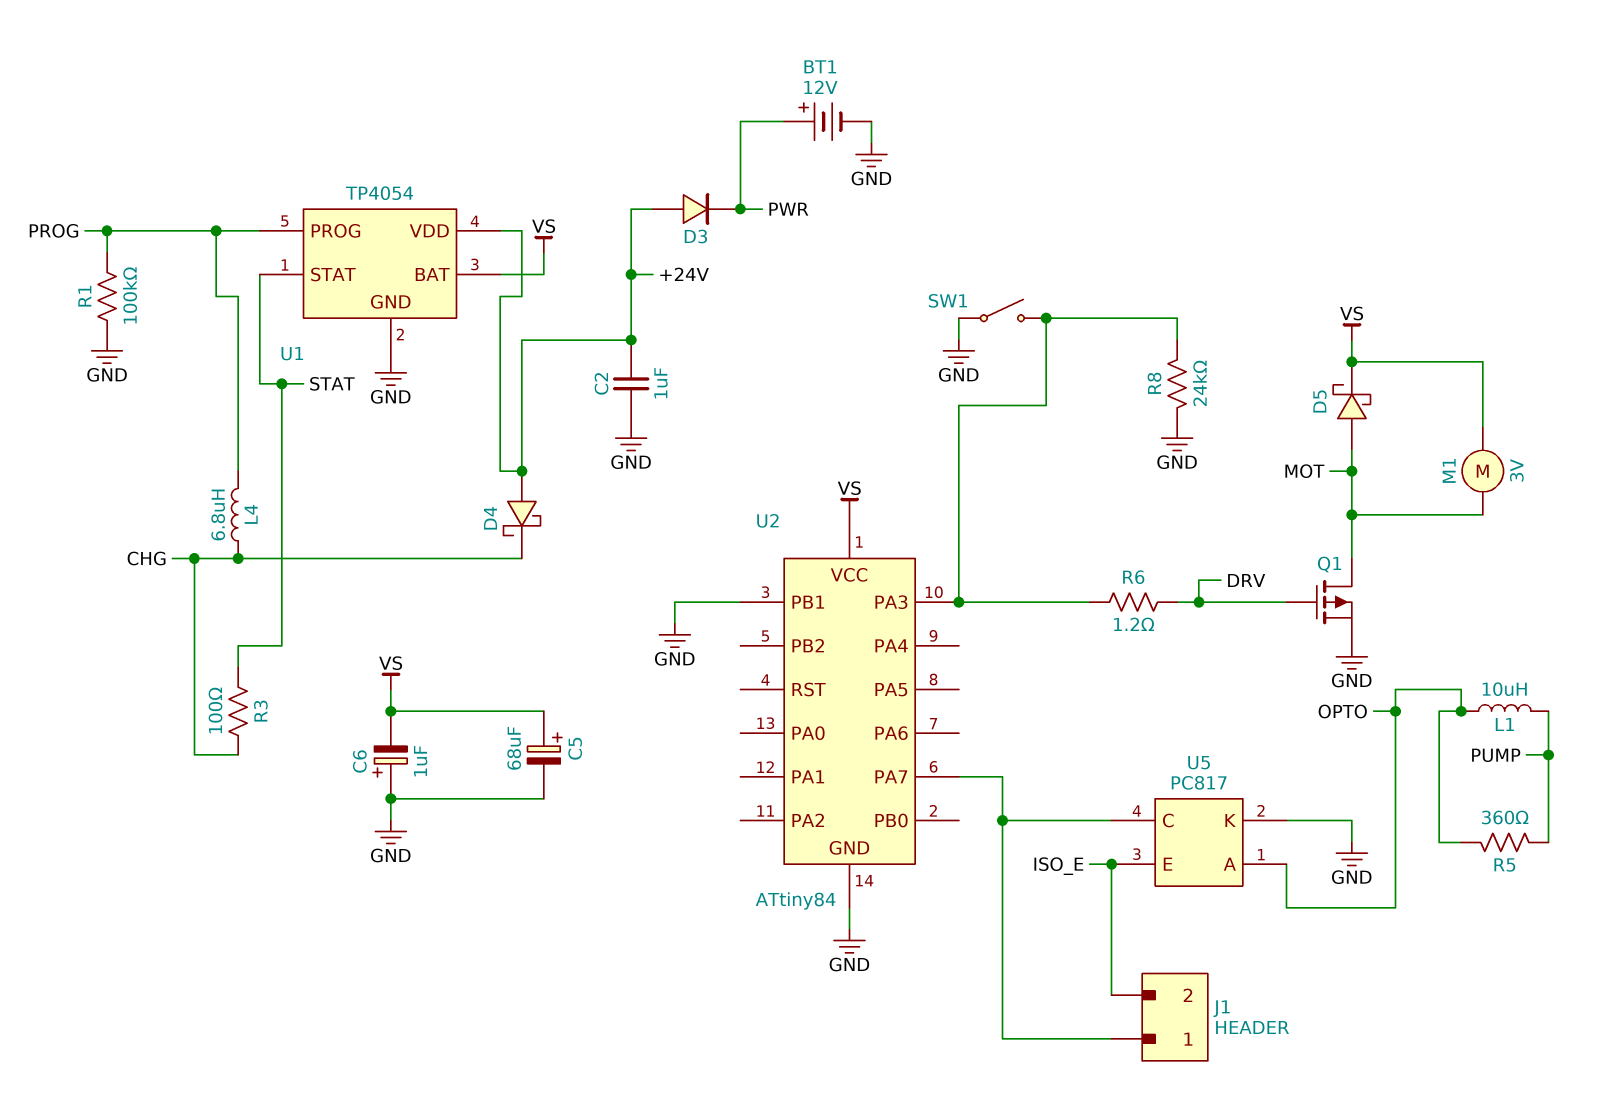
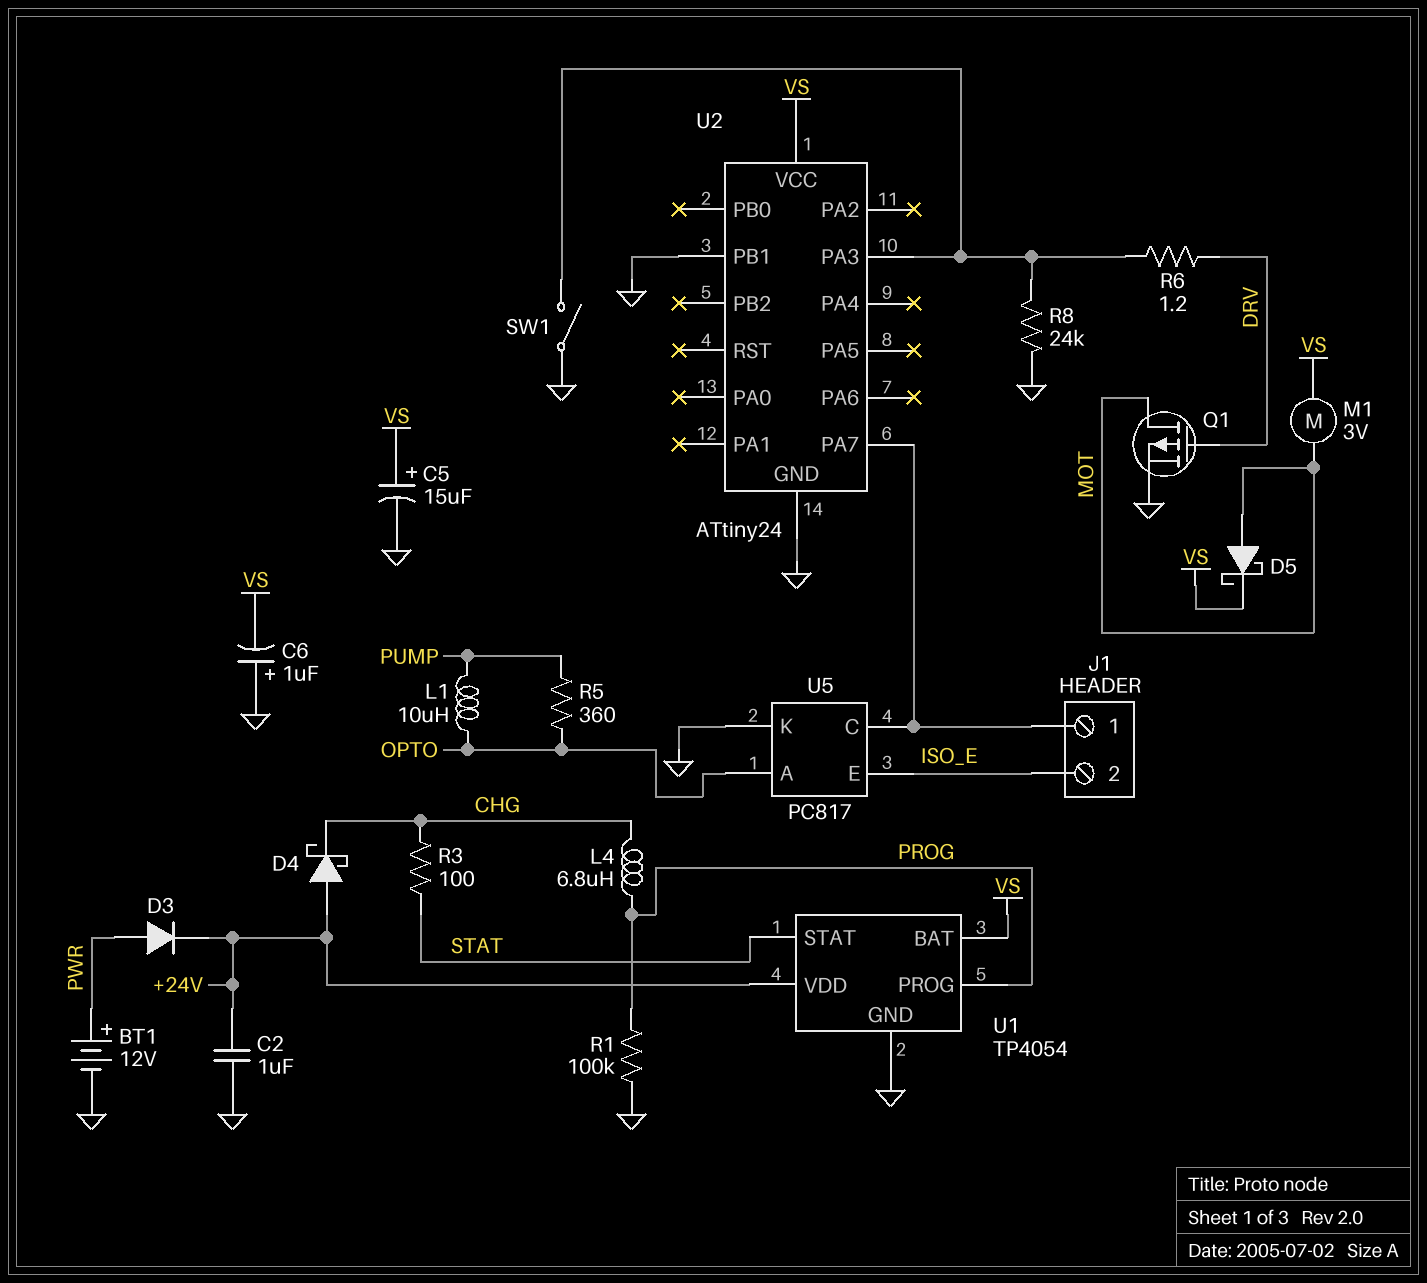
C5: 68uF (plus VS, minus GND) -> 15uF (plus VS, minus GND)
D3: diode (A +24V, K PWR) -> diode (A PWR, K +24V)
U2: ATtiny84 -> ATtiny24

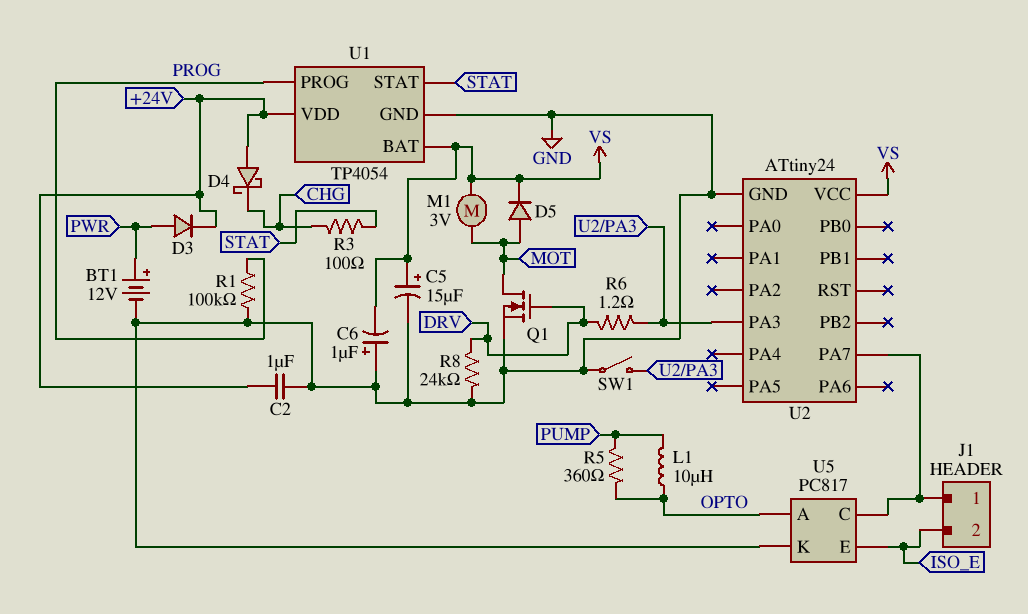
D5: schottky (A MOT, K VS) -> diode (A MOT, K VS)
L4: 6.8uH (CHG, PROG) -> none
Q1: PMOS (G DRV, D MOT, S GND) -> NMOS (G DRV, D MOT, S GND)
R8: 24k (GND, U2/PA3) -> 24k (DRV, GND)
U2 pin PB1: GND -> none

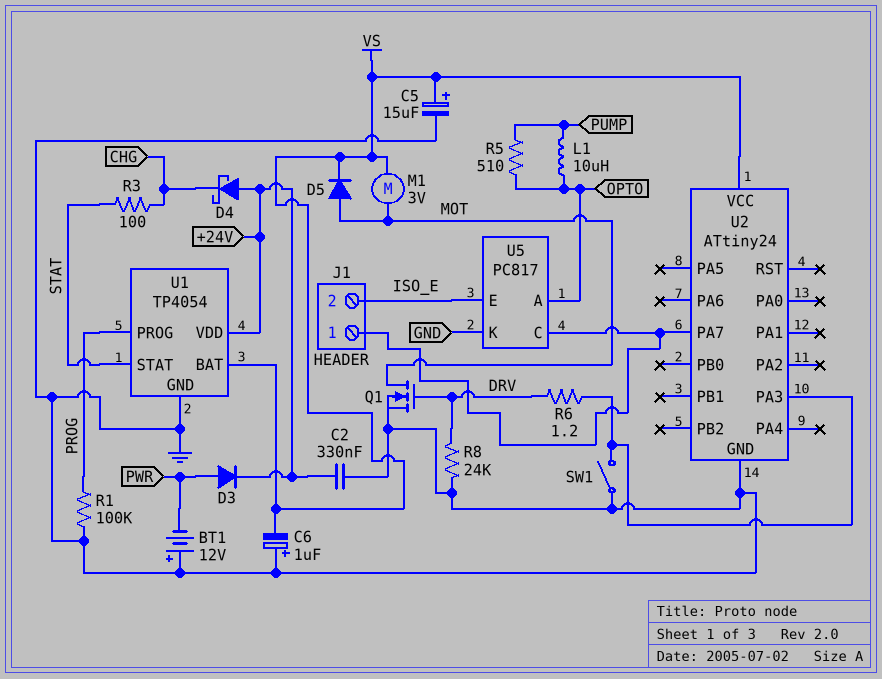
BT1: 12V (plus PWR, minus GND) -> 12V (plus GND, minus PWR)
C2: 1uF (+24V, GND) -> 330nF (+24V, GND)
R5: 360 (OPTO, PUMP) -> 510 (OPTO, PUMP)

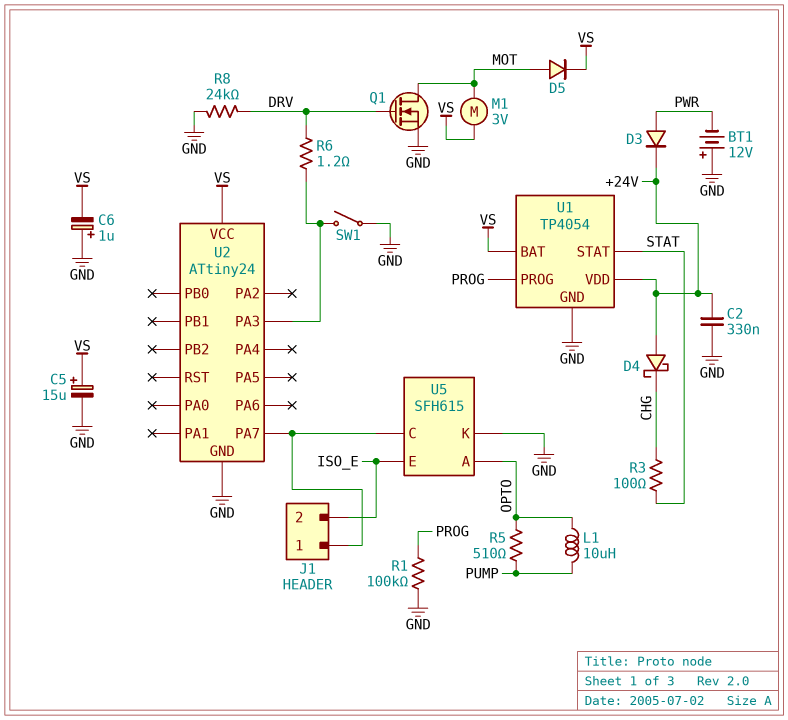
U5: PC817 -> SFH615

